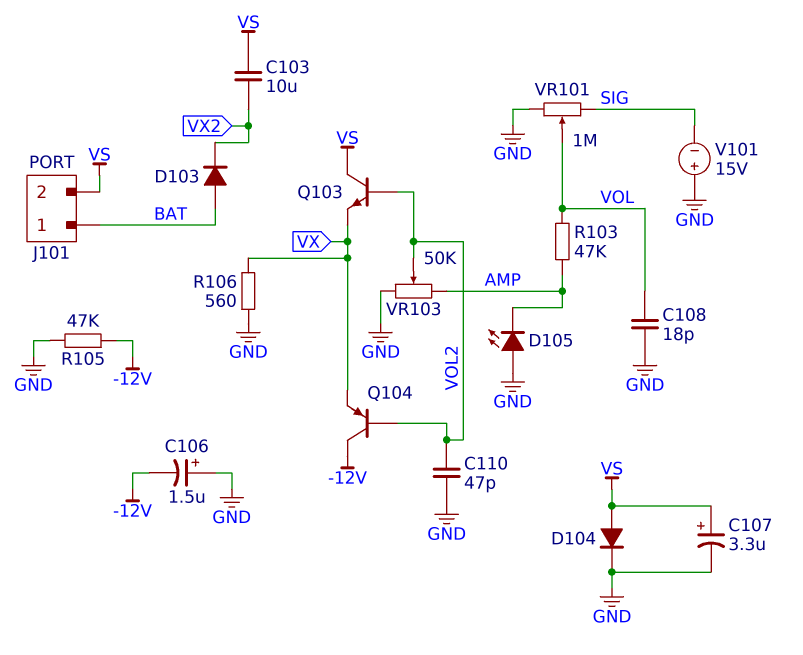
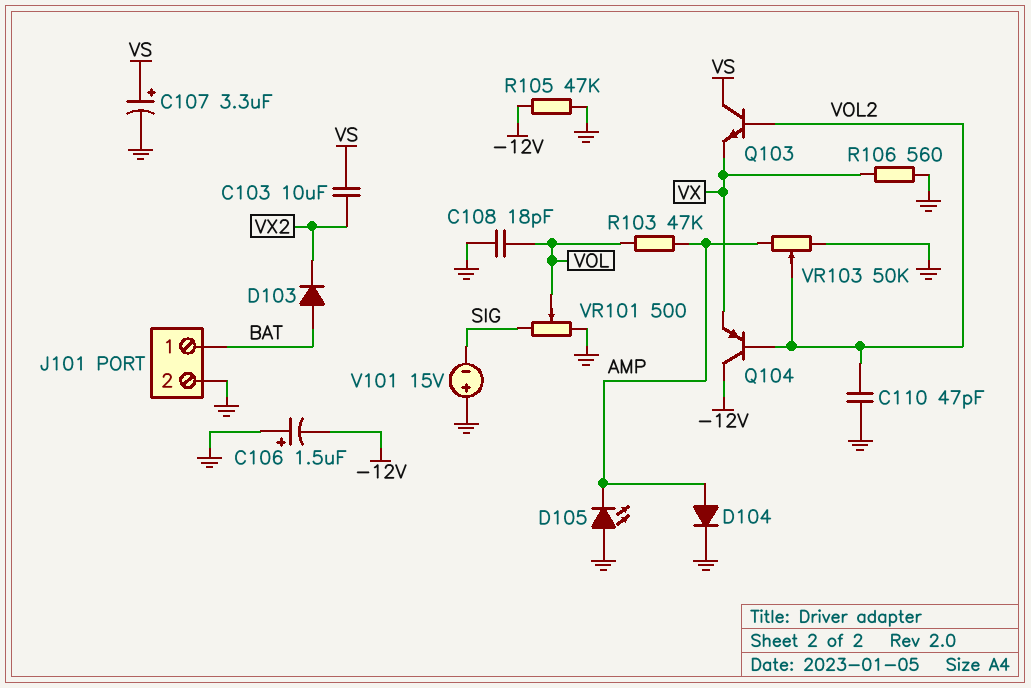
D104: diode (A VS, K GND) -> diode (A AMP, K GND)
J101 pin 2: VS -> GND
VR101: 1M (GND, SIG, wiper VOL) -> 500 (GND, SIG, wiper VOL)

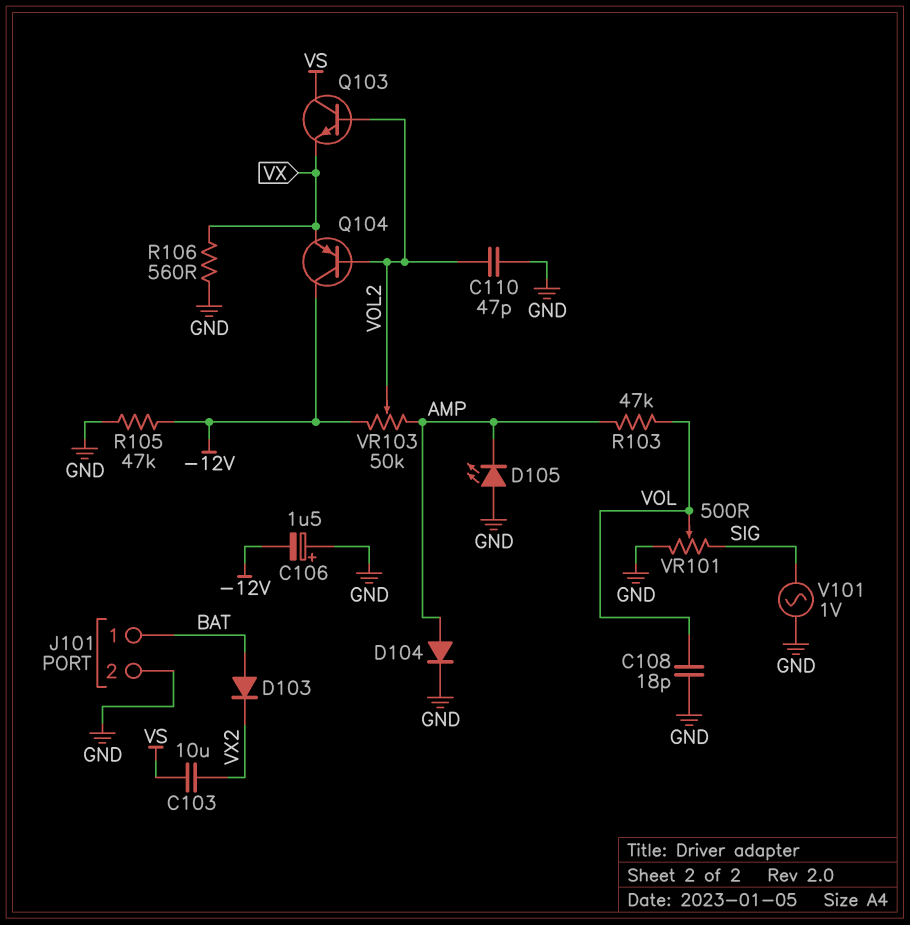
C107: 3.3uF (plus VS, minus GND) -> none
V101: 15V (plus GND, minus SIG) -> AC 1V (GND, SIG)
VR103: 50k (AMP, GND, wiper VOL2) -> 50k (-12V, AMP, wiper VOL2)

